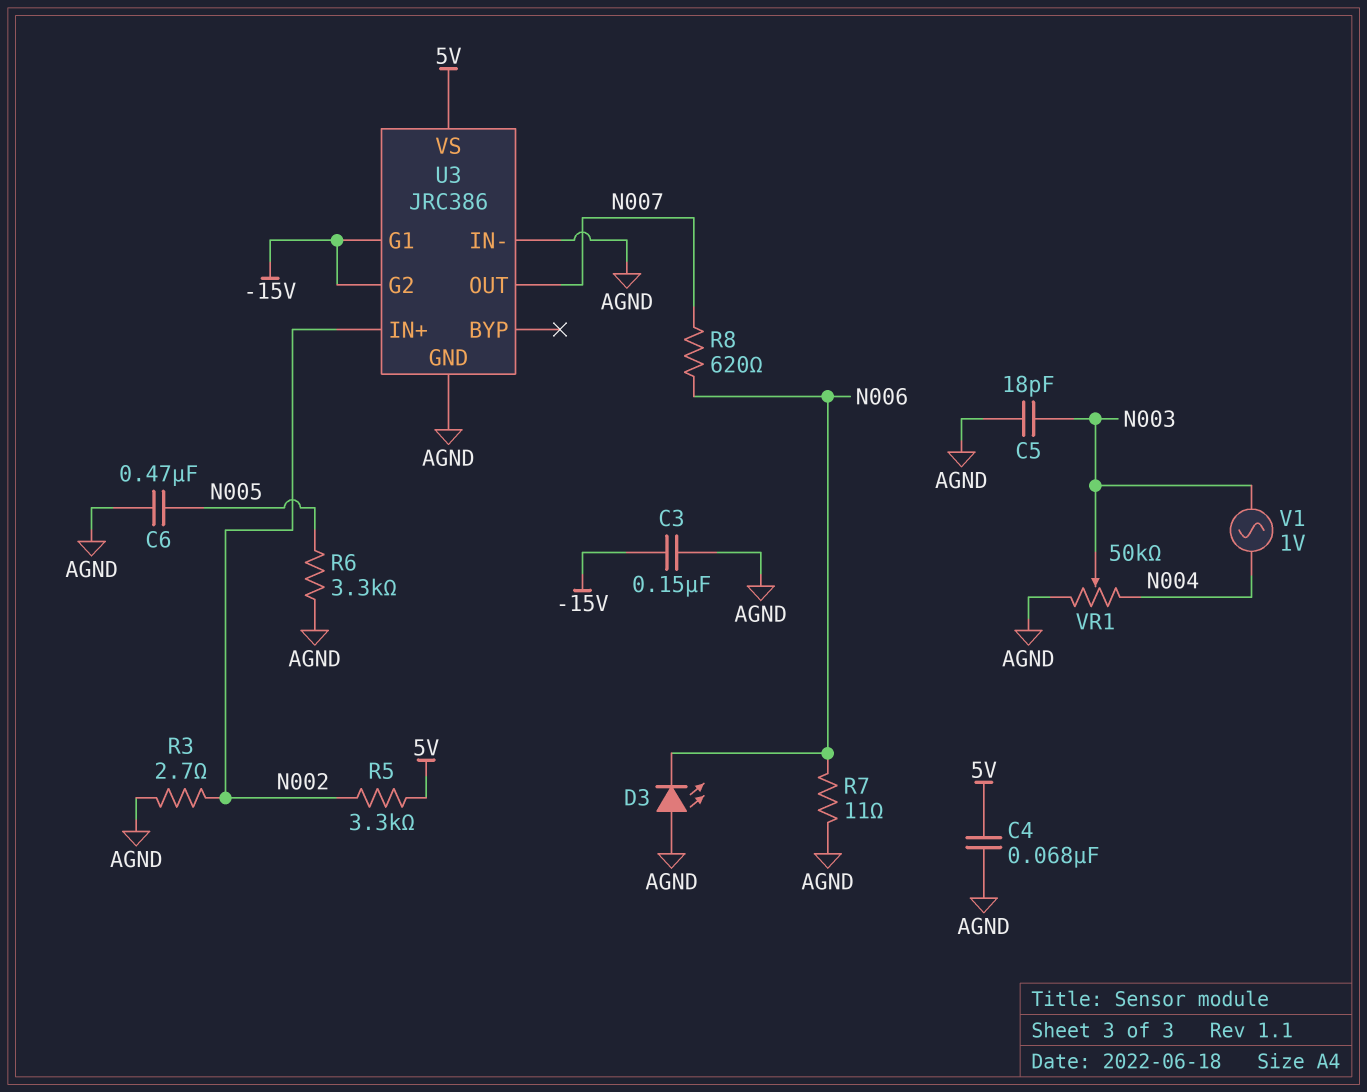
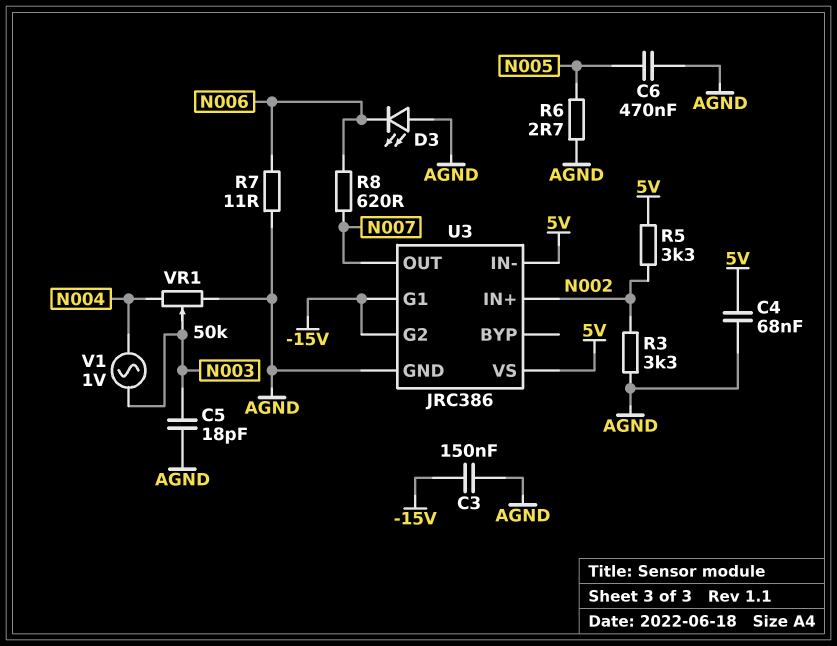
R3: 2.7 (AGND, N002) -> 3.3k (AGND, N002)
R6: 3.3k (AGND, N005) -> 2.7 (AGND, N005)
U3 pin IN-: AGND -> 5V

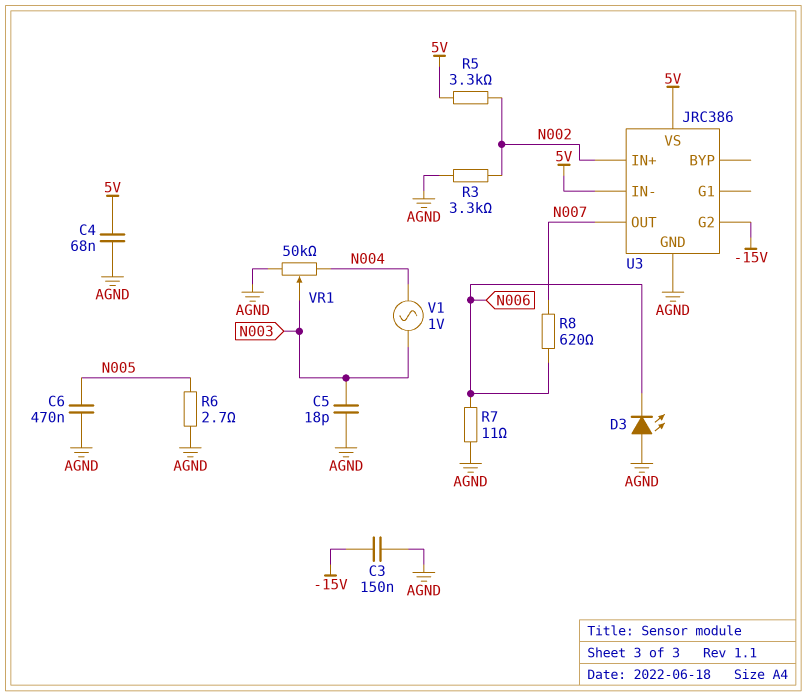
U3 pin G1: -15V -> none

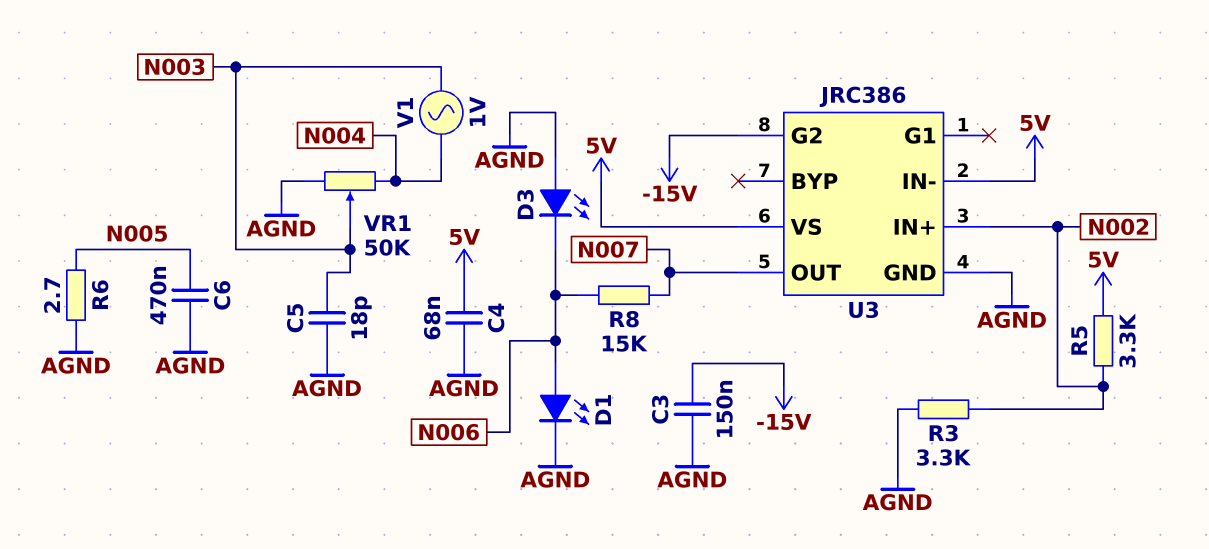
D1: none -> LED (A N006, K AGND)
R7: 11 (AGND, N006) -> none
R8: 620 (N006, N007) -> 15k (N006, N007)

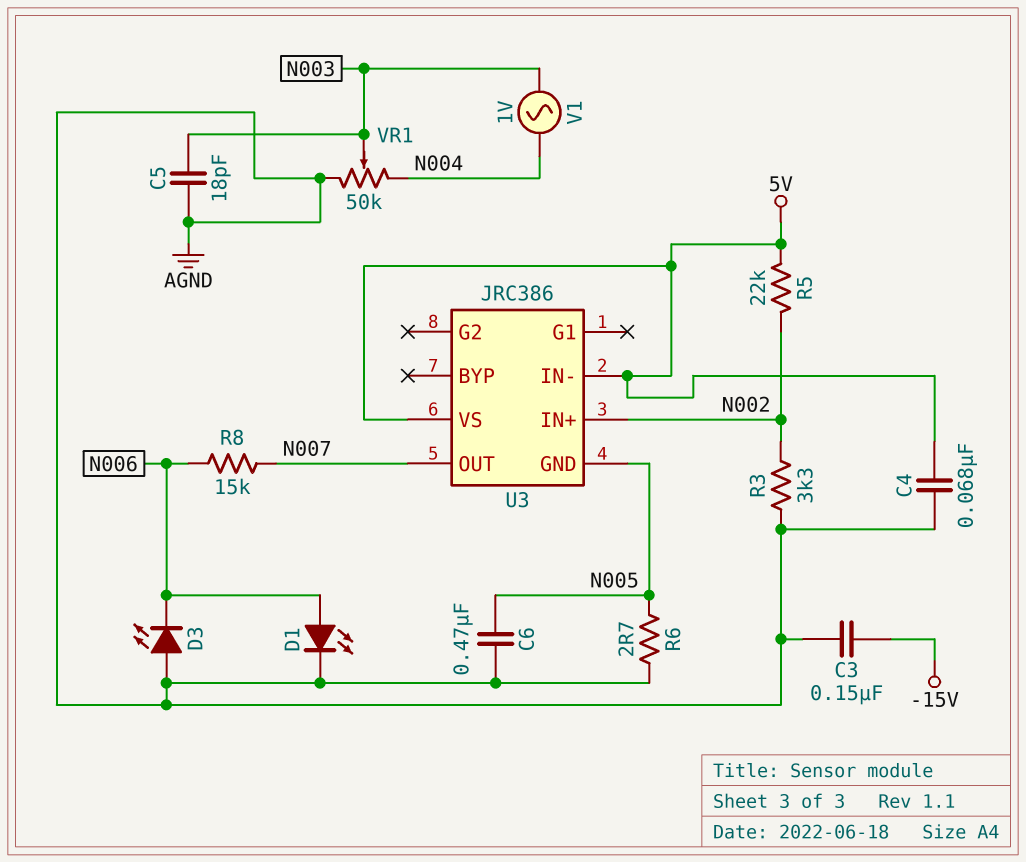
R5: 3.3k (5V, N002) -> 22k (5V, N002)
U3 pin G2: -15V -> none
U3 pin GND: AGND -> N005

